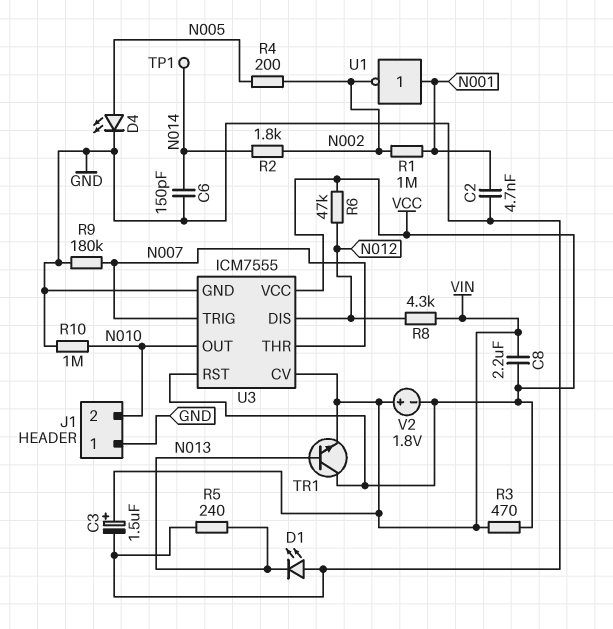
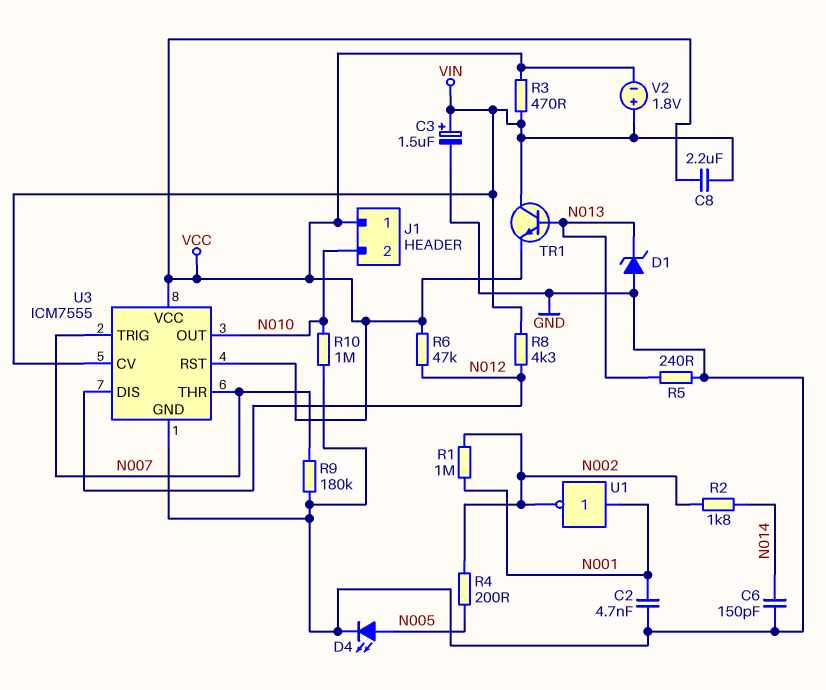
D1: LED (A GND, K N013) -> zener (A GND, K N013)
J1 pin 1: GND -> VCC
TP1: test point (N014) -> none
TR1: NPN (B N013, C VCC, E VIN) -> NPN (B N013, C VIN, E VCC)

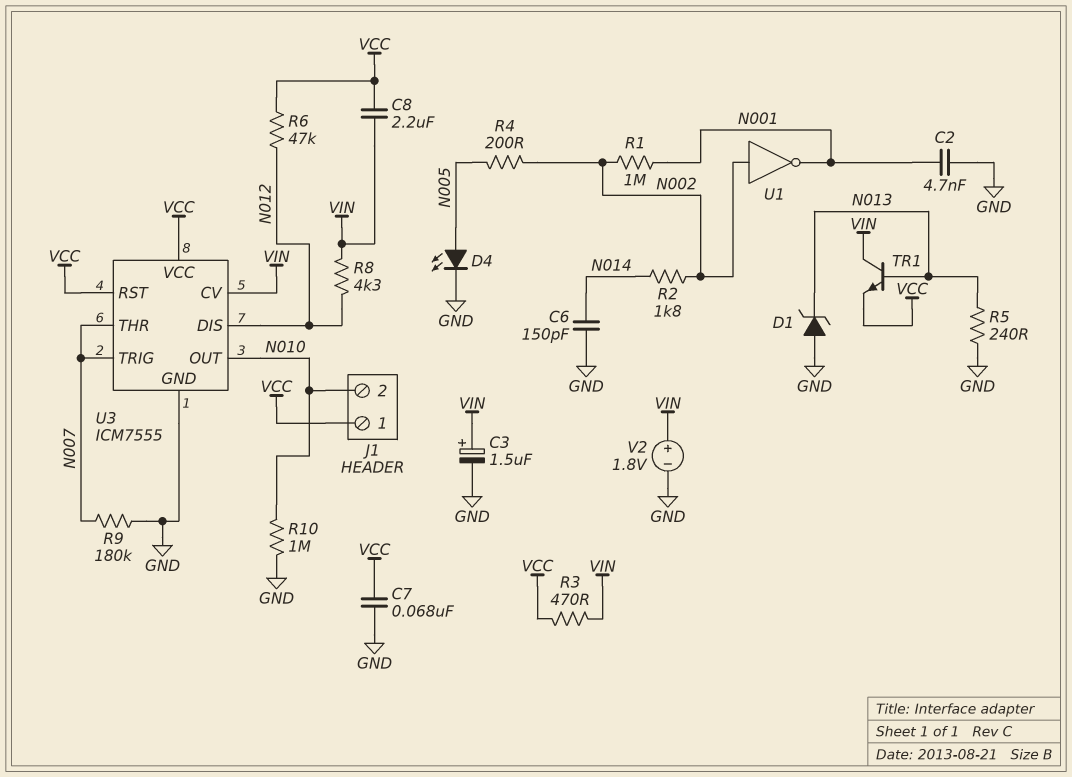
C7: none -> 68nF (GND, VCC)
U1: NOT (in N001, out N002) -> NOT (in N002, out N001)
V2: 1.8V (plus VIN, minus VCC) -> 1.8V (plus VIN, minus GND)

